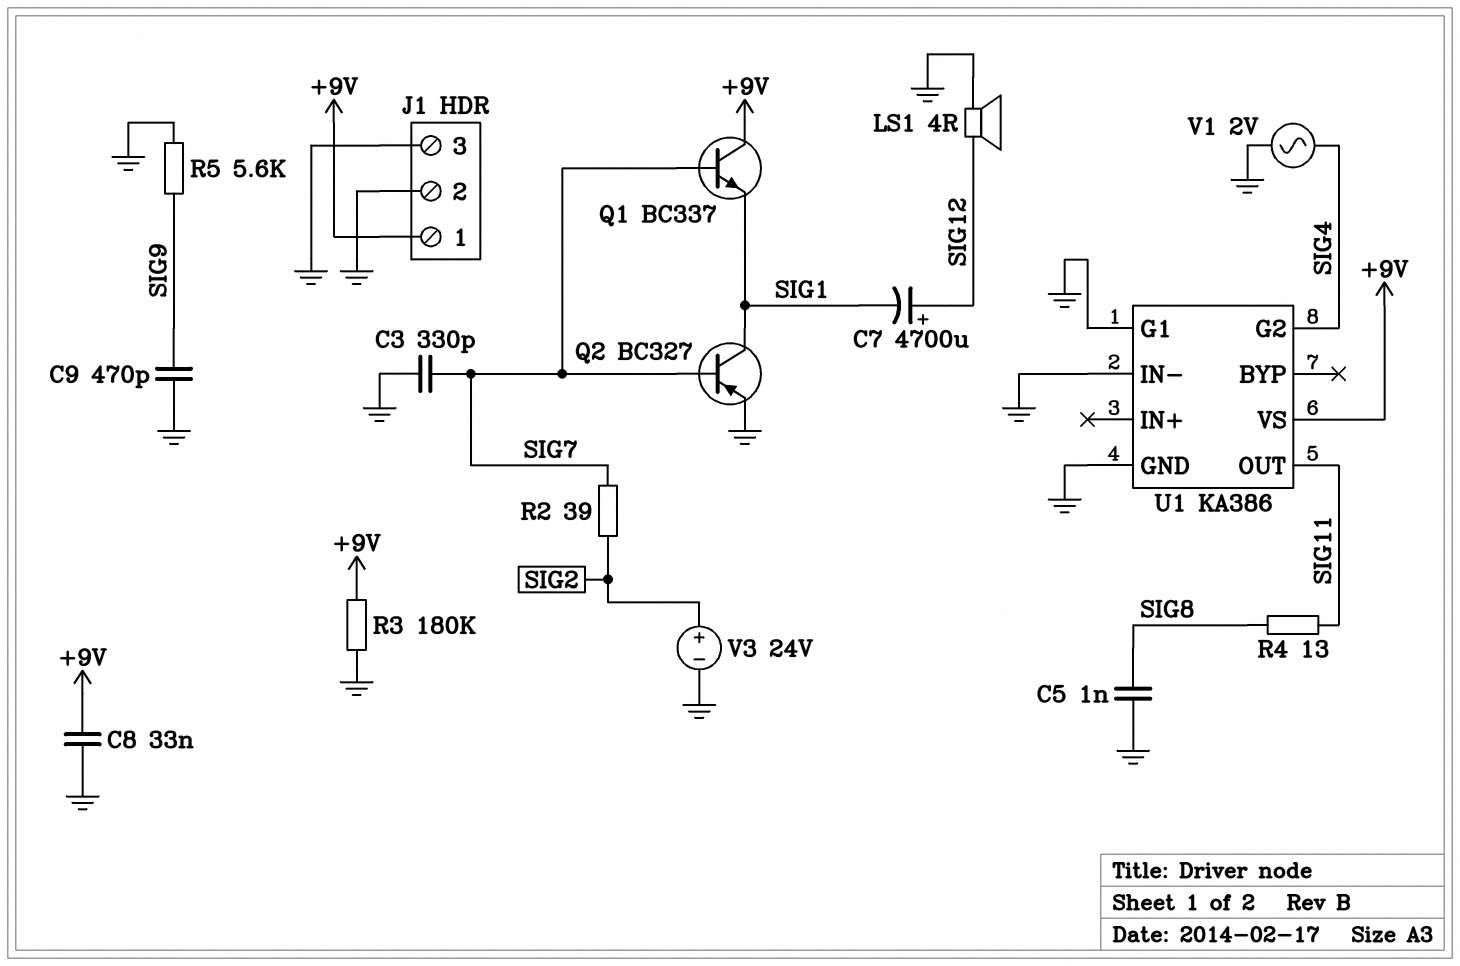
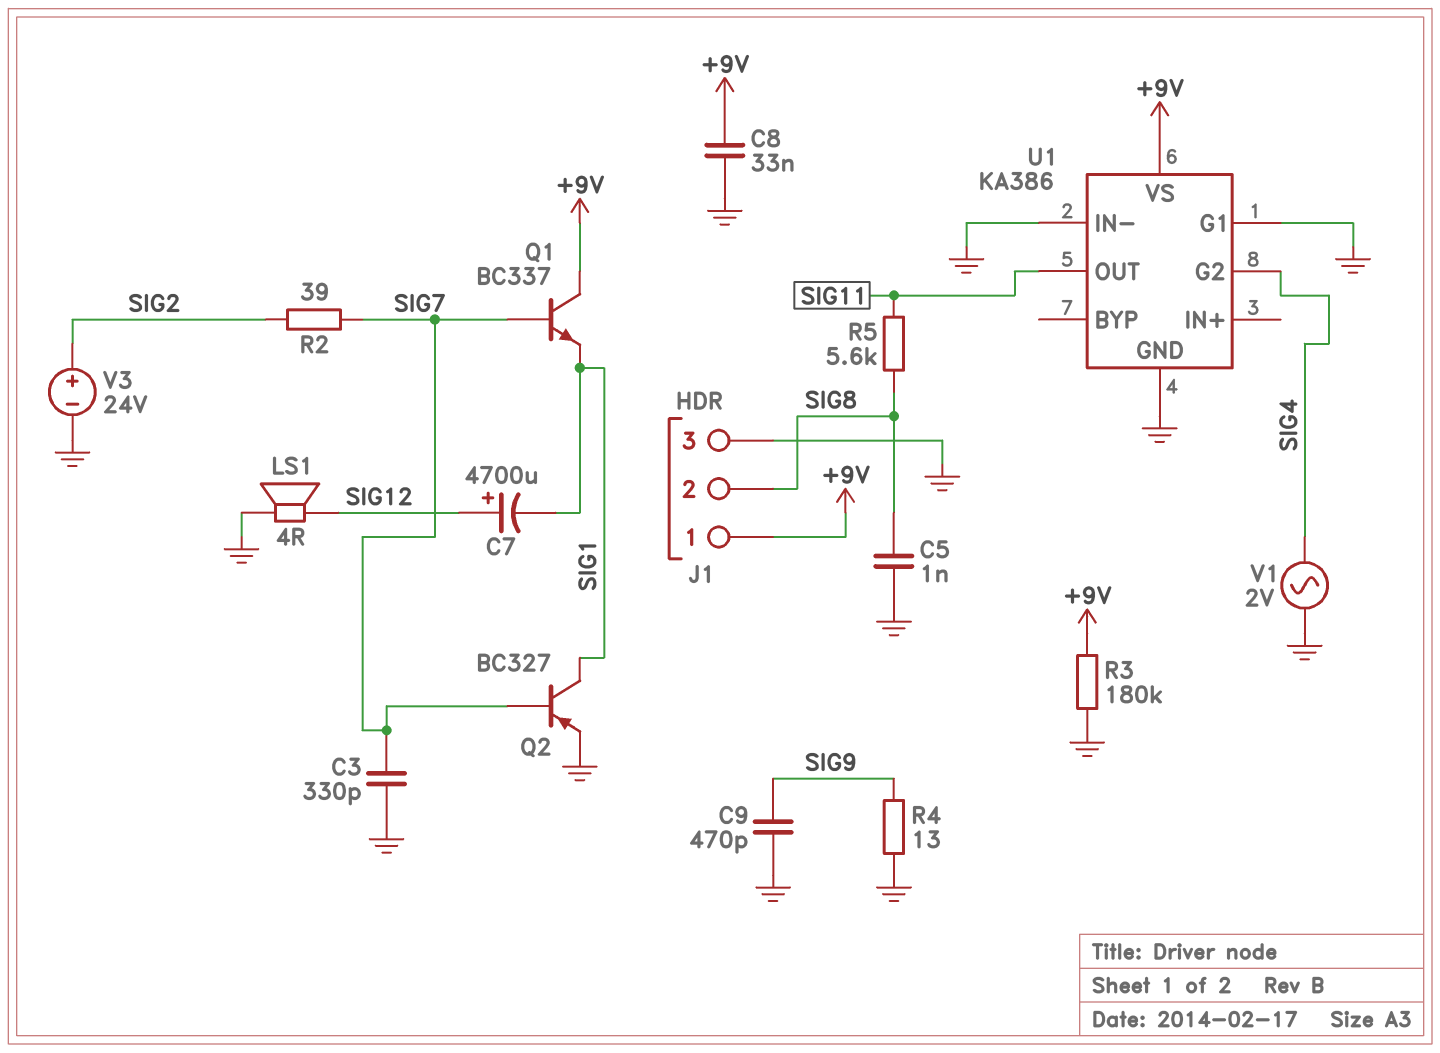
J1 pin 2: GND -> SIG8
R4: 13 (SIG8, SIG11) -> 13 (GND, SIG9)
R5: 5.6k (GND, SIG9) -> 5.6k (SIG8, SIG11)

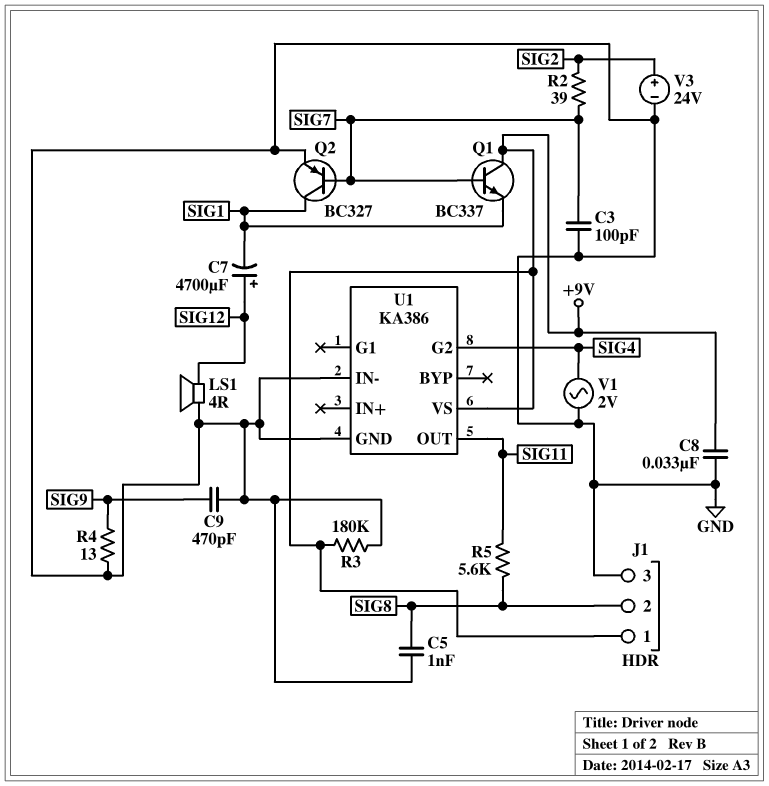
C3: 330pF (GND, SIG7) -> 100pF (GND, SIG7)
U1 pin G1: GND -> none

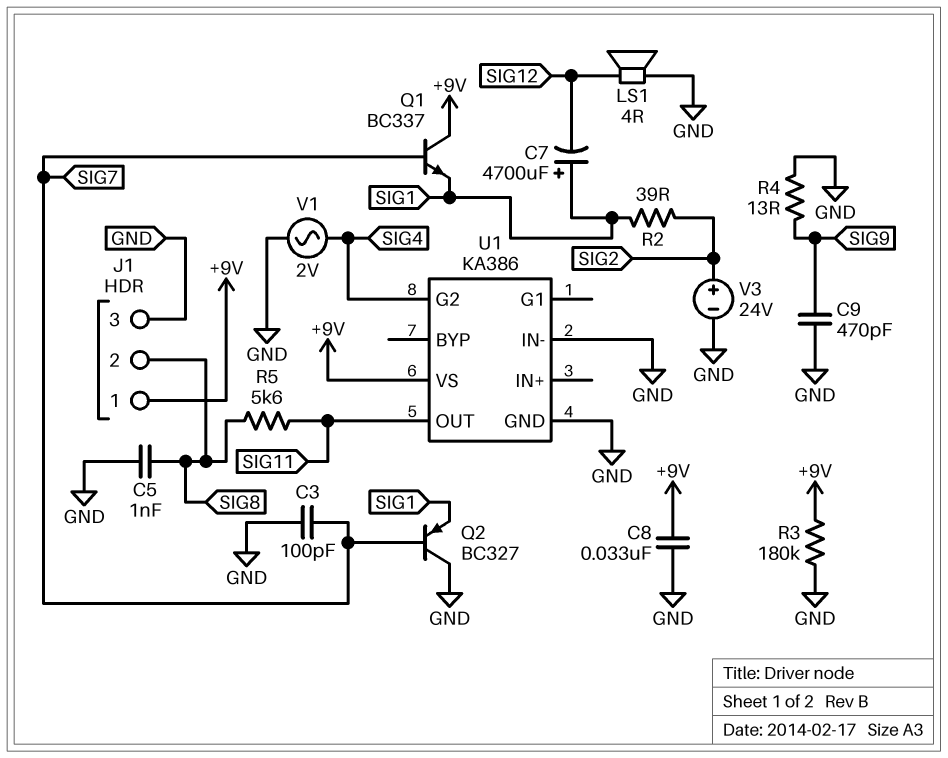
C7: 4700uF (plus SIG12, minus SIG1) -> 4700uF (plus SIG1, minus SIG12)
Q2: PNP BC327 (B SIG7, C SIG1, E GND) -> PNP BC327 (B SIG7, C GND, E SIG1)
R2: 39 (SIG2, SIG7) -> 39 (SIG1, SIG2)

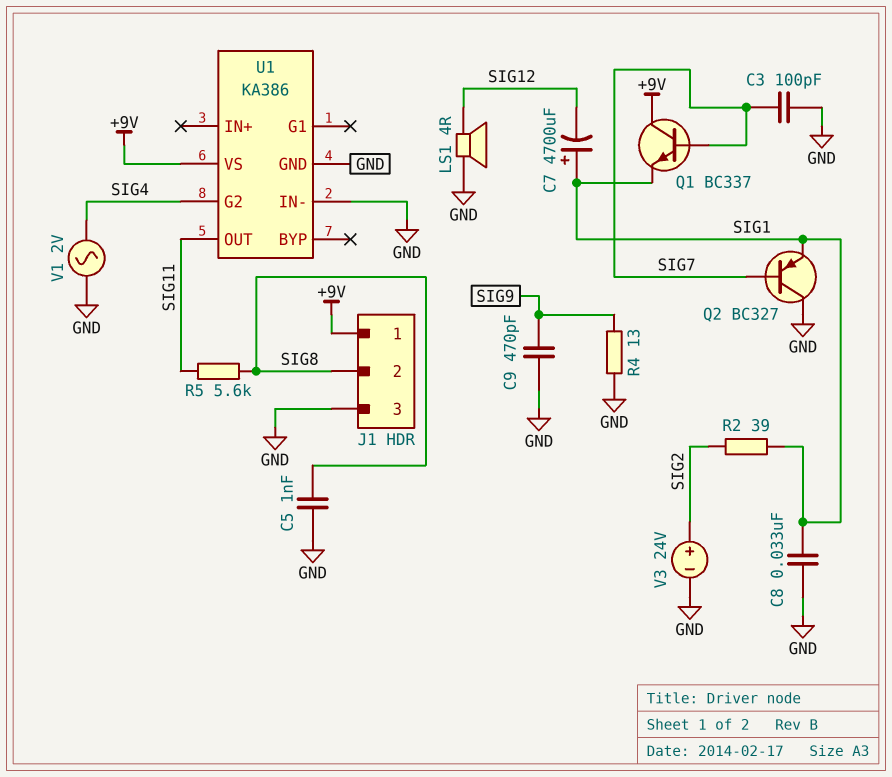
C8: 33nF (+9V, GND) -> 33nF (GND, SIG1)
R3: 180k (+9V, GND) -> none

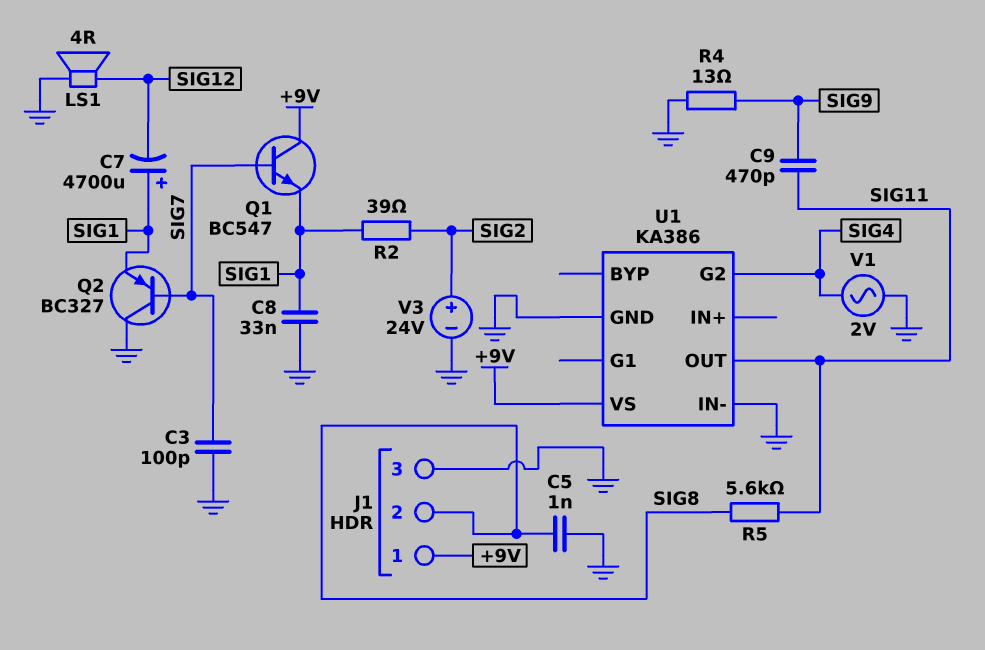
C9: 470pF (GND, SIG9) -> 470pF (SIG9, SIG11)
Q1: NPN BC337 (B SIG7, C +9V, E SIG1) -> NPN BC547 (B SIG7, C +9V, E SIG1)

